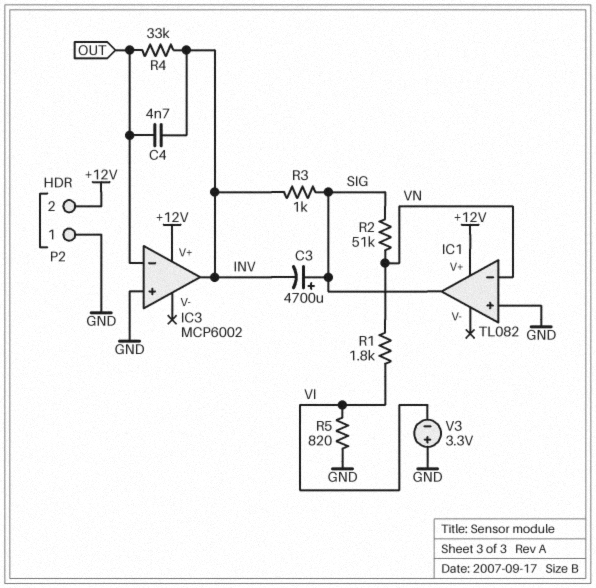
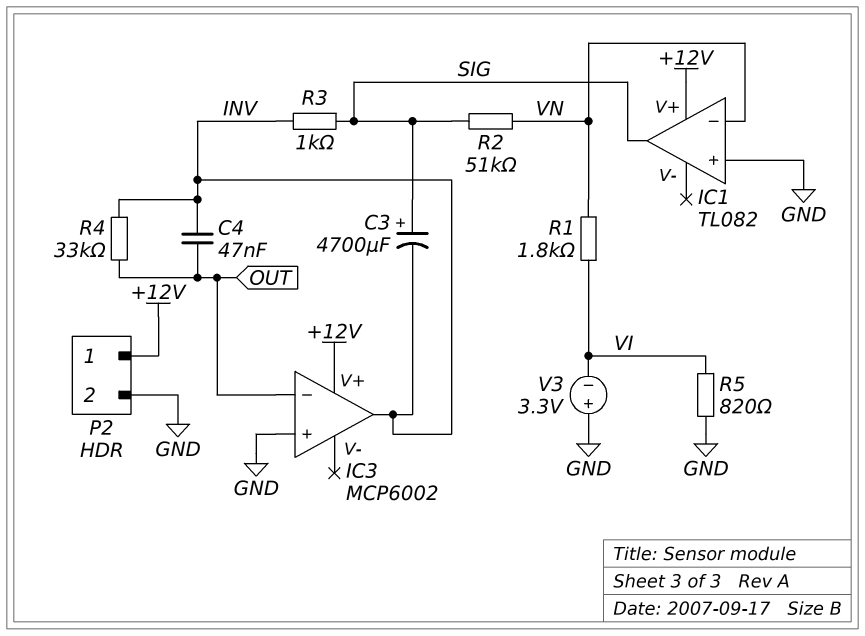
C4: 4.7nF (INV, OUT) -> 47nF (INV, OUT)
P2 pin 1: GND -> +12V
P2 pin 2: +12V -> GND

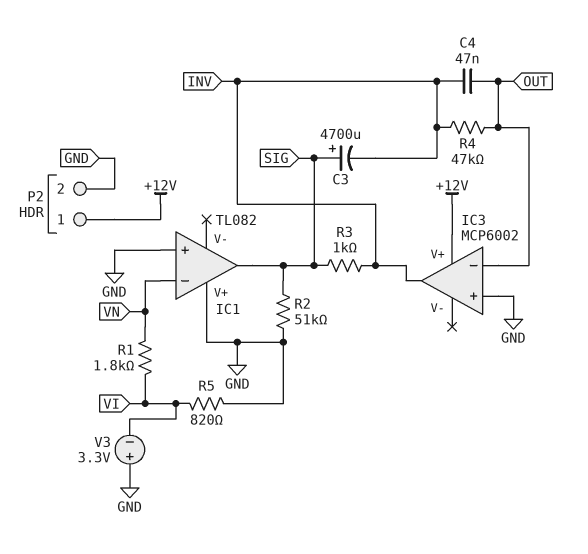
IC1 pin V+: +12V -> GND
R2: 51k (SIG, VN) -> 51k (GND, SIG)
R4: 33k (INV, OUT) -> 47k (INV, OUT)

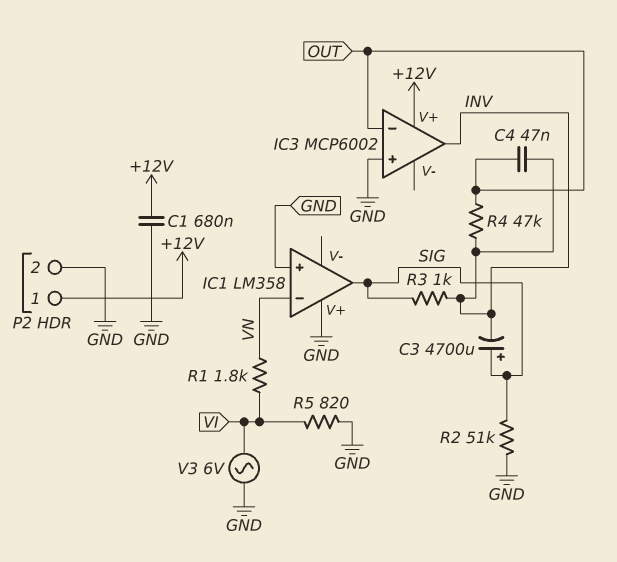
C1: none -> 680nF (+12V, GND)
IC1: TL082 -> LM358
V3: 3.3V (plus GND, minus VI) -> AC 6V (GND, VI)

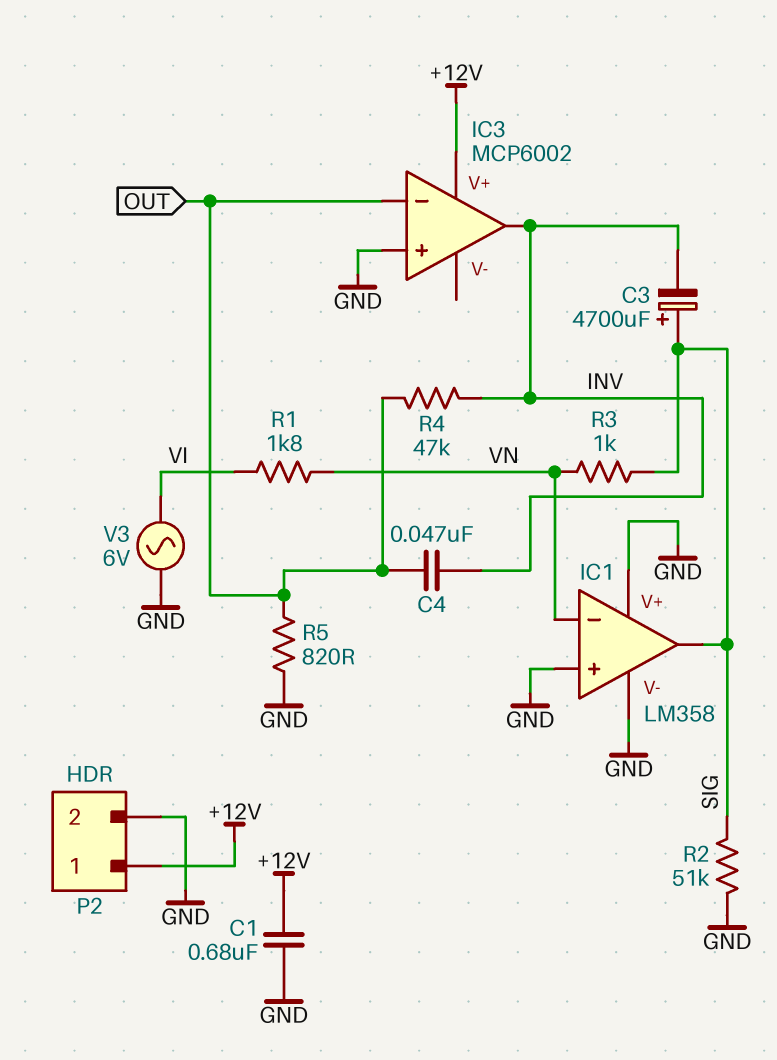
IC1 pin V-: none -> GND
R3: 1k (INV, SIG) -> 1k (SIG, VN)
R5: 820 (GND, VI) -> 820 (GND, OUT)

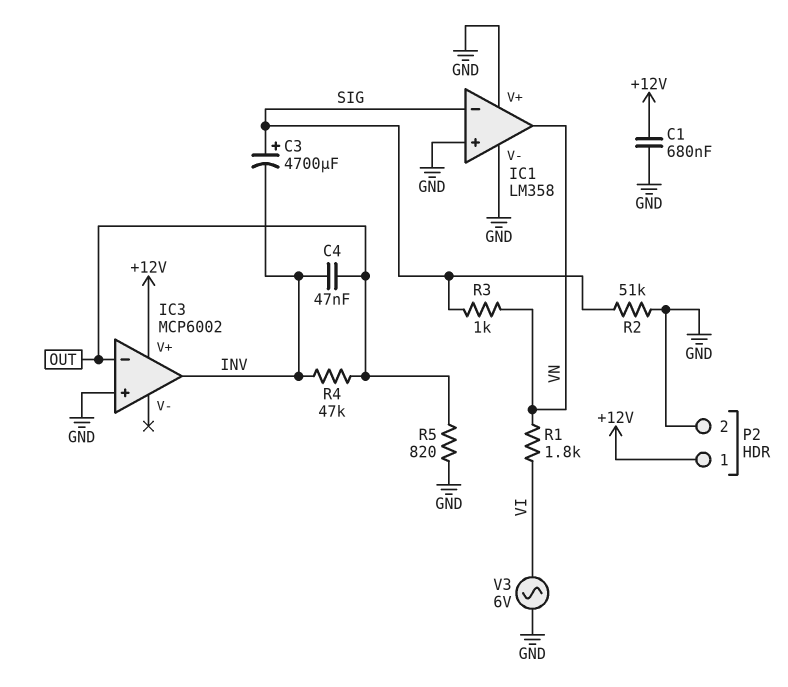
IC1 pin in-: VN -> SIG
IC1 pin out: SIG -> VN

